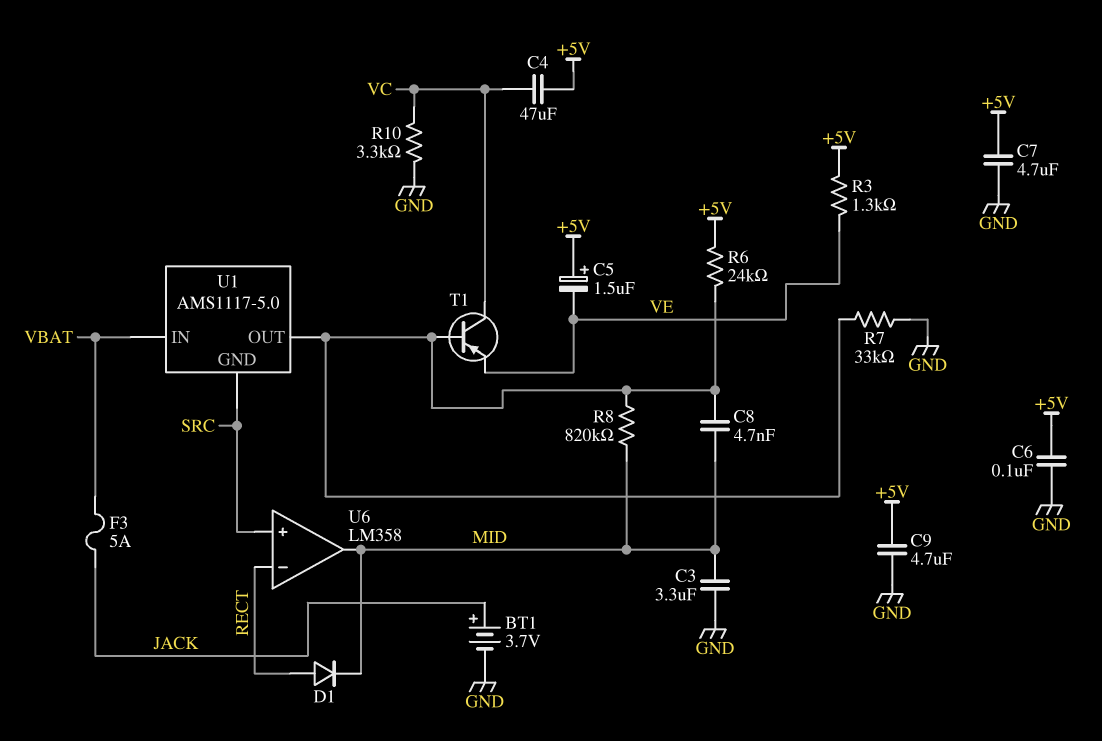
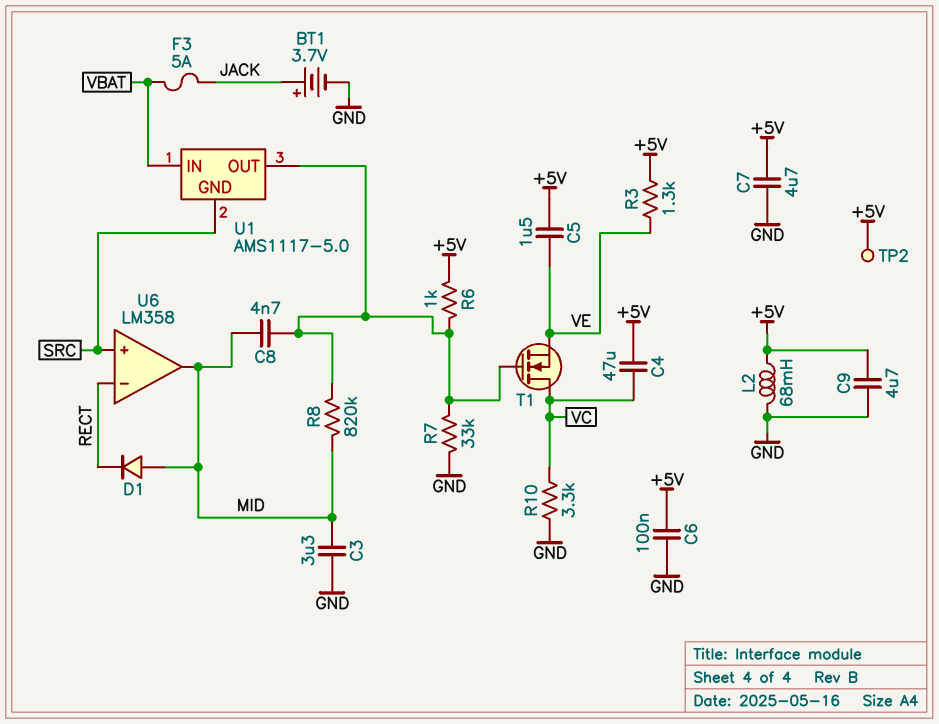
C5: 1.5uF (plus +5V, minus VE) -> 1.5uF (+5V, VE)
D1: diode (A RECT, K MID) -> diode (A MID, K RECT)
L2: none -> 68mH (+5V, GND)
R6: 24k (+5V, U1/OUT) -> 1k (+5V, U1/OUT)
T1: PNP (B U1/OUT, C VC, E VE) -> NMOS (G U1/OUT, D VC, S VE)
TP2: none -> test point (+5V)

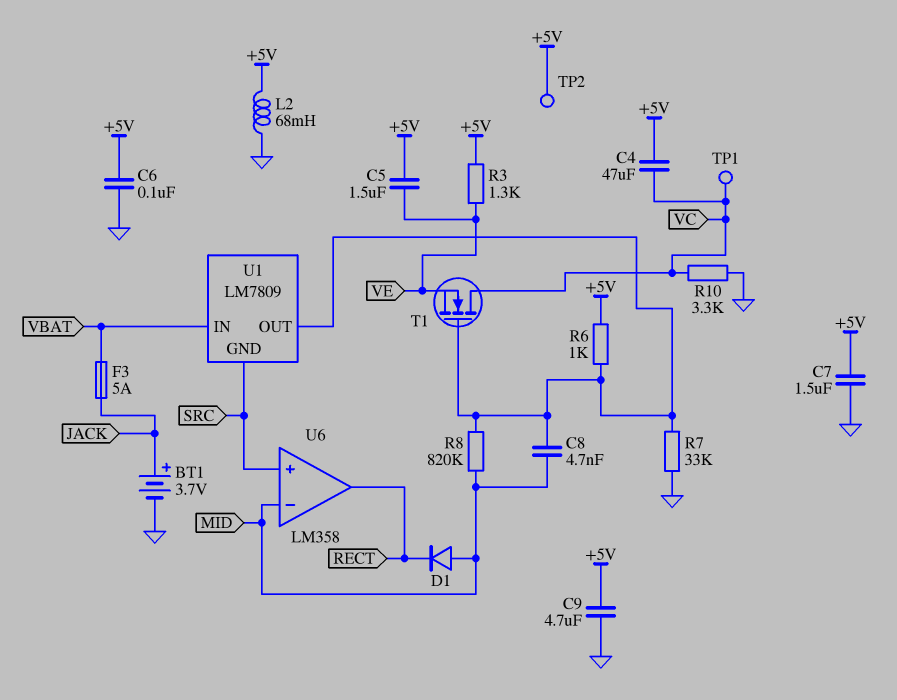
C3: 3.3uF (GND, MID) -> none
C7: 4.7uF (+5V, GND) -> 1.5uF (+5V, GND)
TP1: none -> test point (VC)
U1: AMS1117-5.0 -> LM7809
U6 pin in-: RECT -> MID
U6 pin out: MID -> RECT

